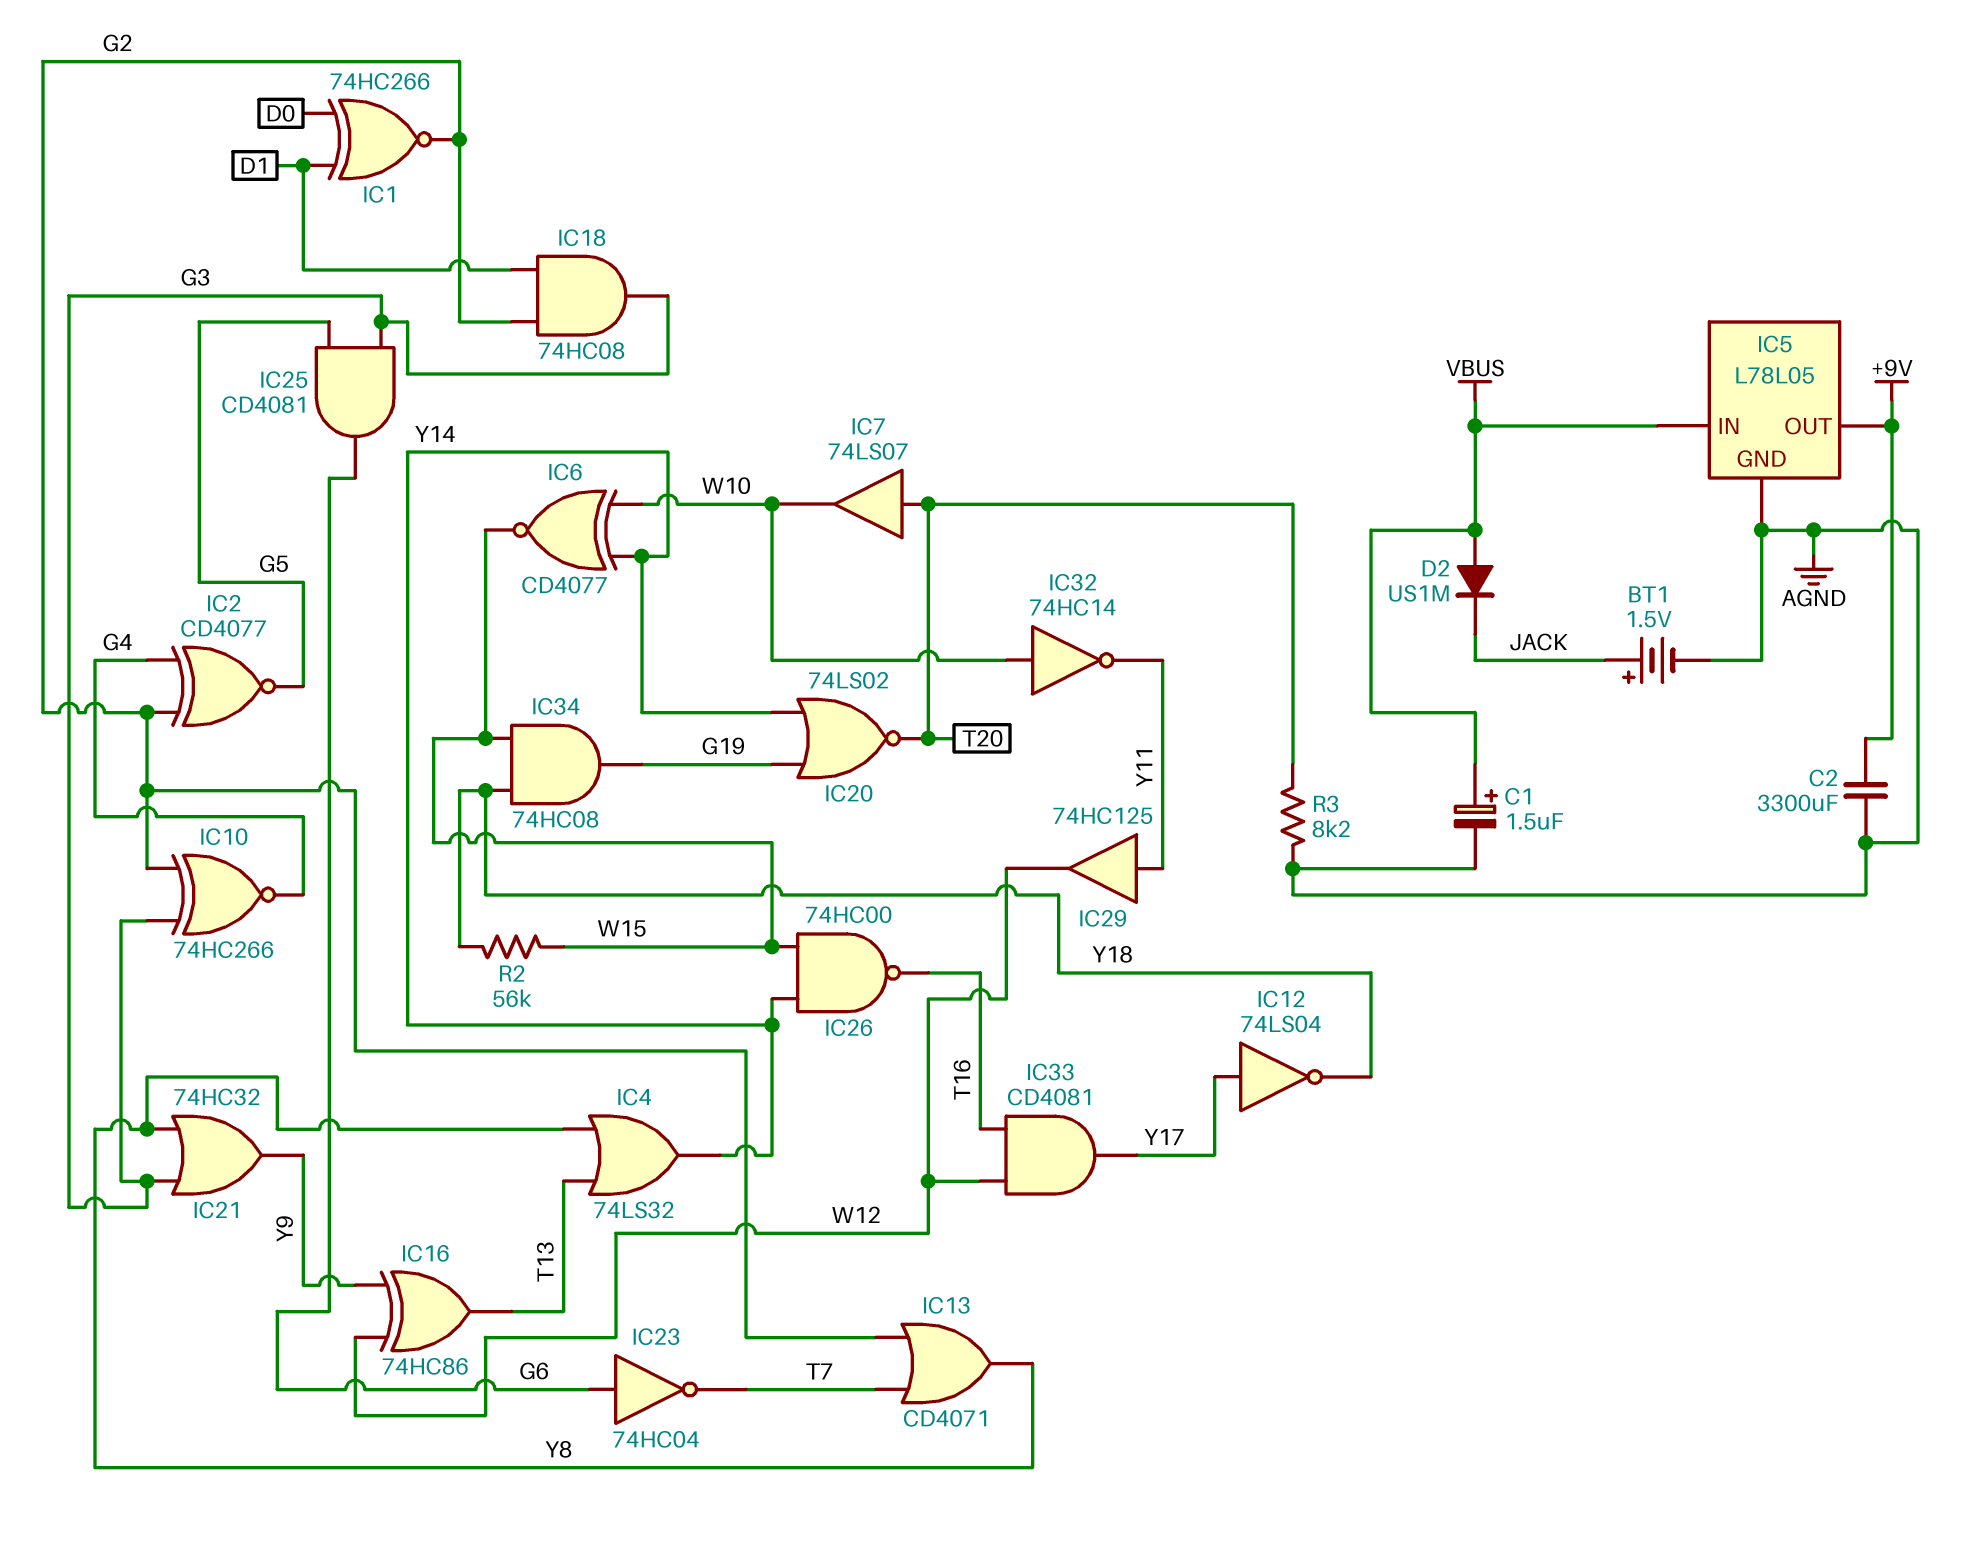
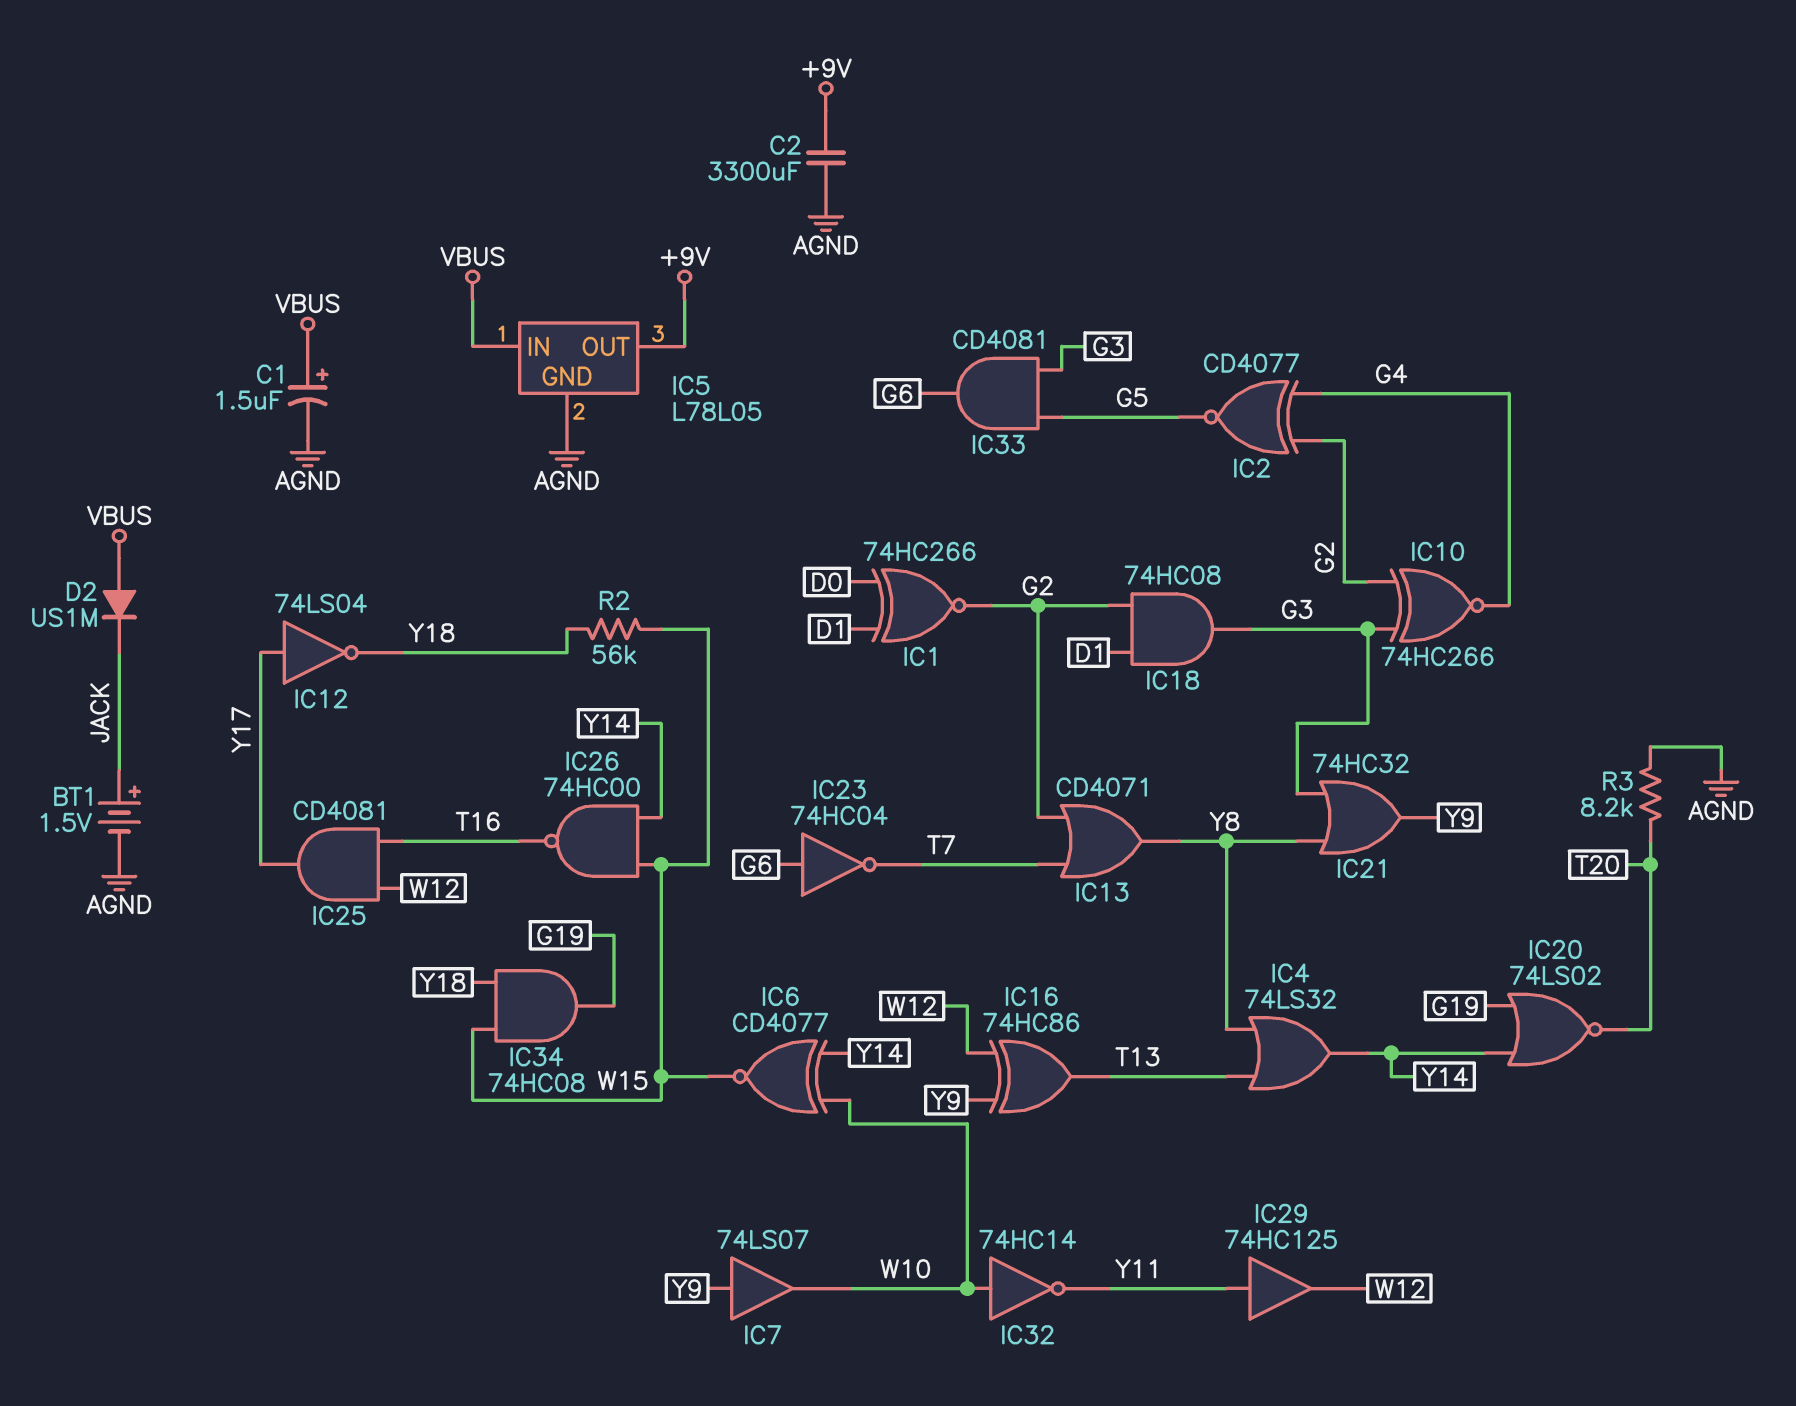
IC7: buffer 74LS07 (in T20, out W10) -> buffer 74LS07 (in Y9, out W10)
IC25: AND CD4081 (in G3, in G5, out G6) -> AND CD4081 (in T16, in W12, out Y17)
IC33: AND CD4081 (in T16, in W12, out Y17) -> AND CD4081 (in G3, in G5, out G6)

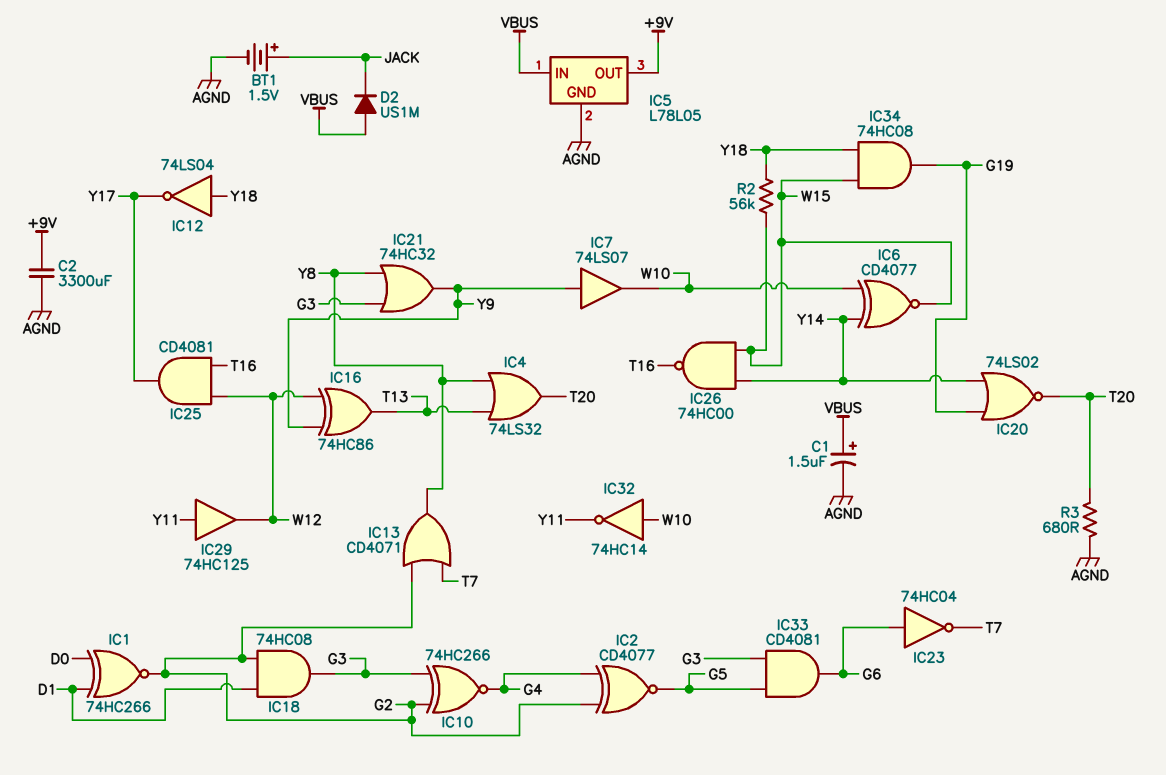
IC4: OR 74LS32 (in T13, in Y8, out Y14) -> OR 74LS32 (in T13, in Y8, out T20)
IC12: NOT 74LS04 (in Y17, out Y18) -> NOT 74LS04 (in Y18, out Y17)
R3: 8.2k (AGND, T20) -> 680 (AGND, T20)

